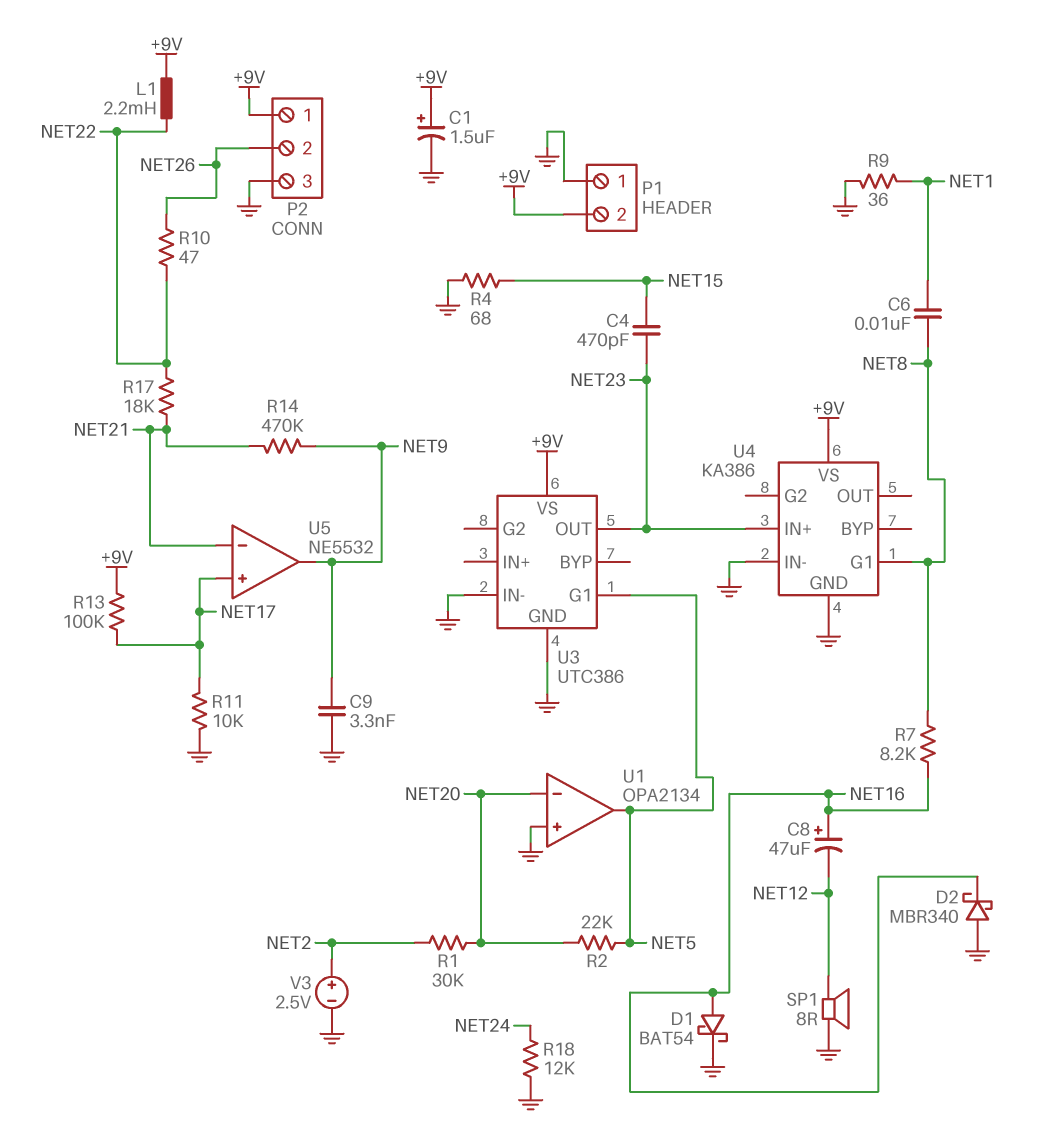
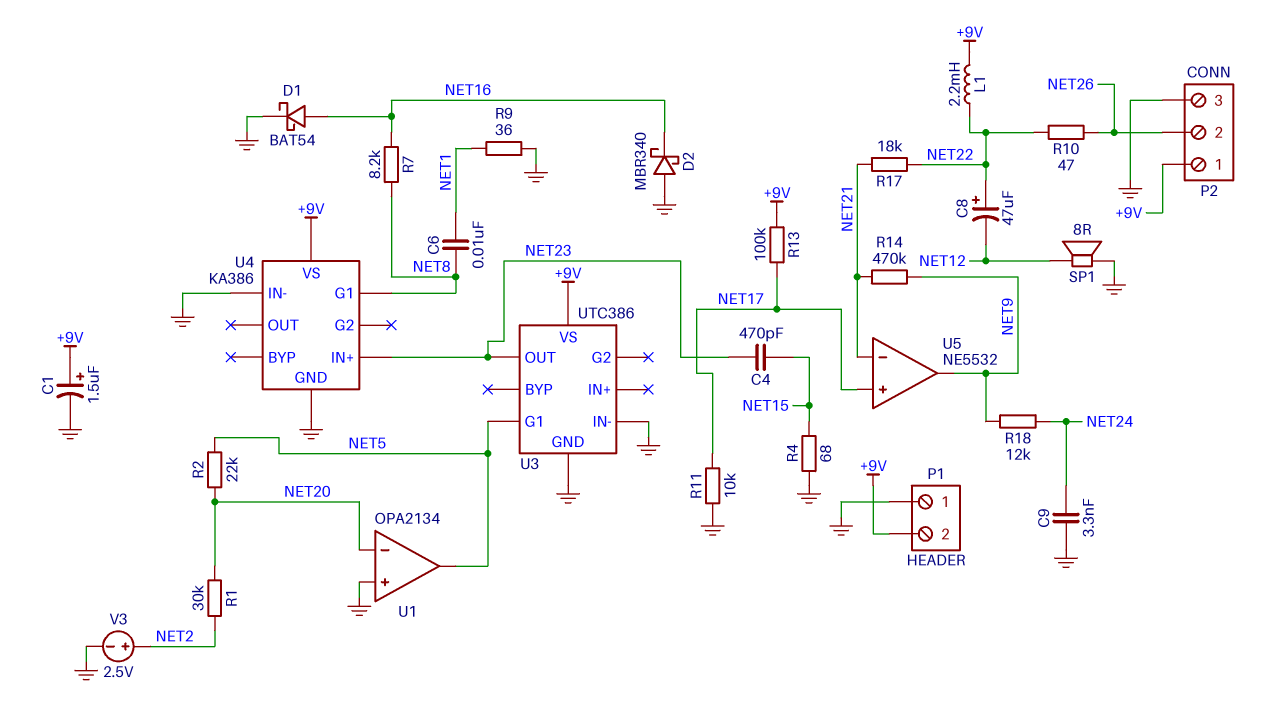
C8: 47uF (plus NET16, minus NET12) -> 47uF (plus NET22, minus NET12)
C9: 3.3nF (GND, NET9) -> 3.3nF (GND, NET24)
R18: 12k (GND, NET24) -> 12k (NET9, NET24)

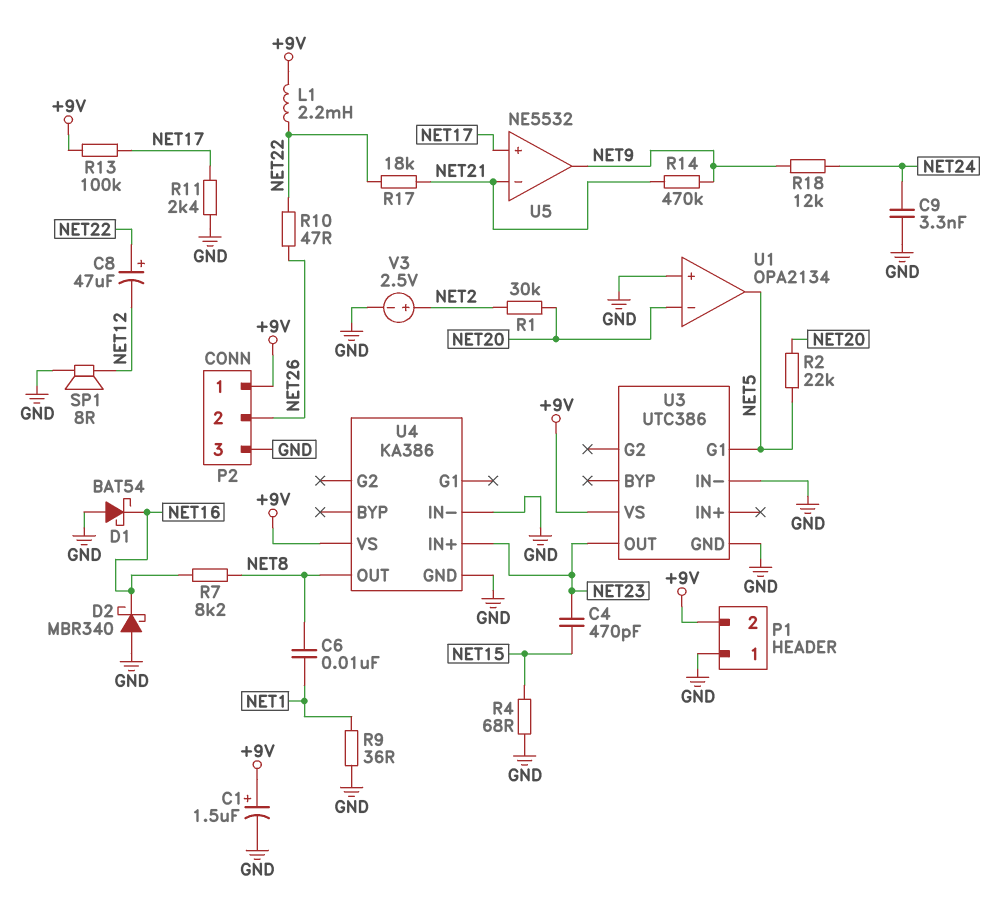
D1: schottky BAT54 (A NET16, K GND) -> schottky BAT54 (A GND, K NET16)
R11: 10k (GND, NET17) -> 2.4k (GND, NET17)
U4 pin G1: NET8 -> none
U4 pin OUT: none -> NET8

